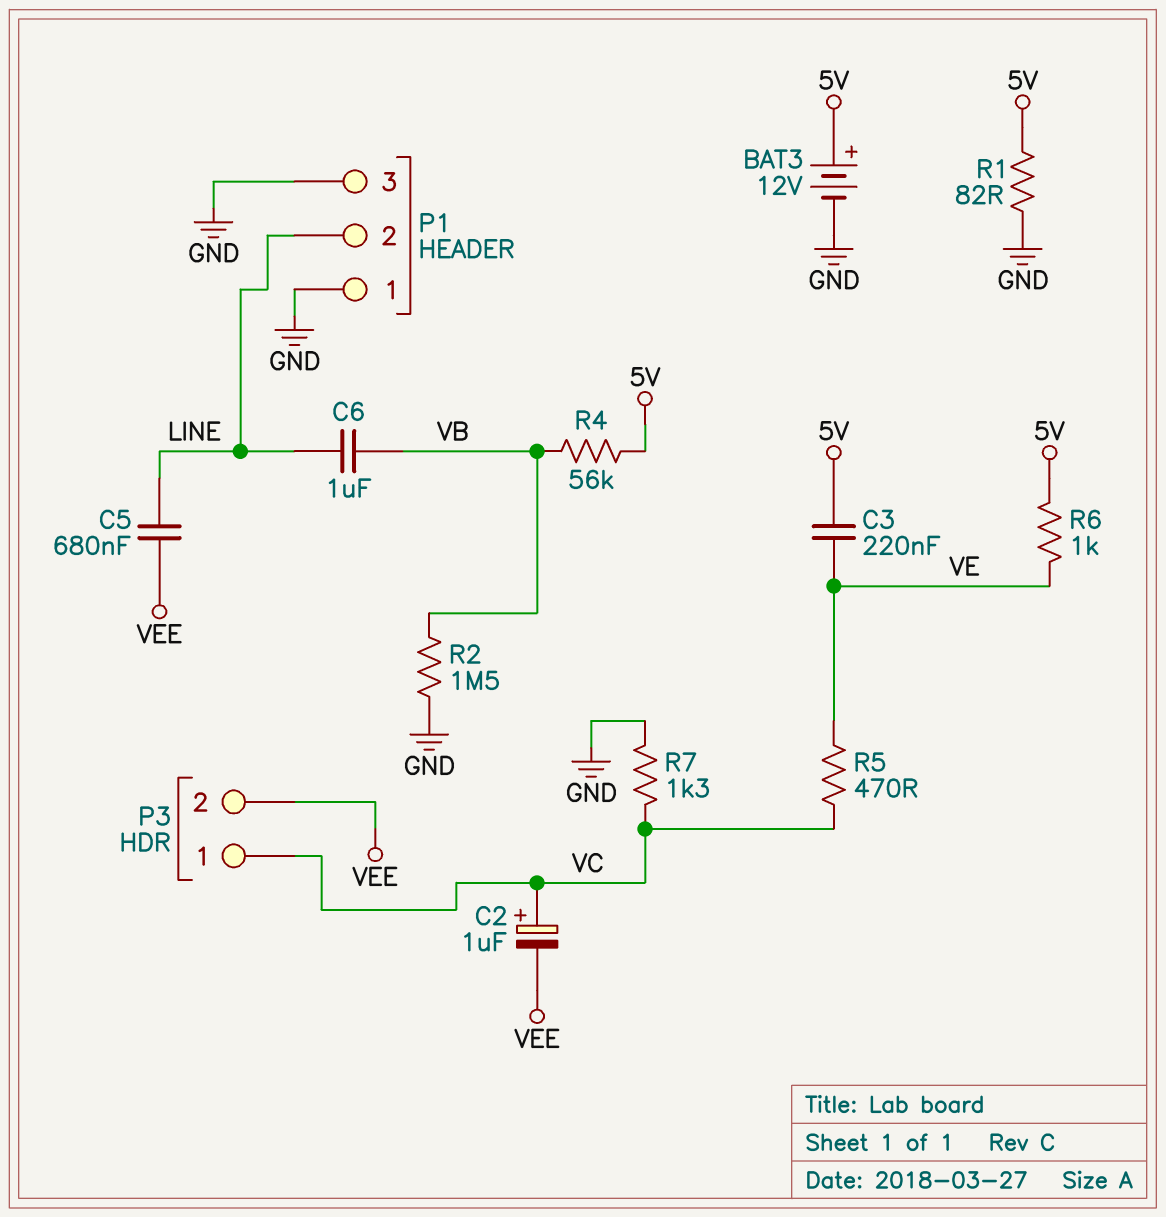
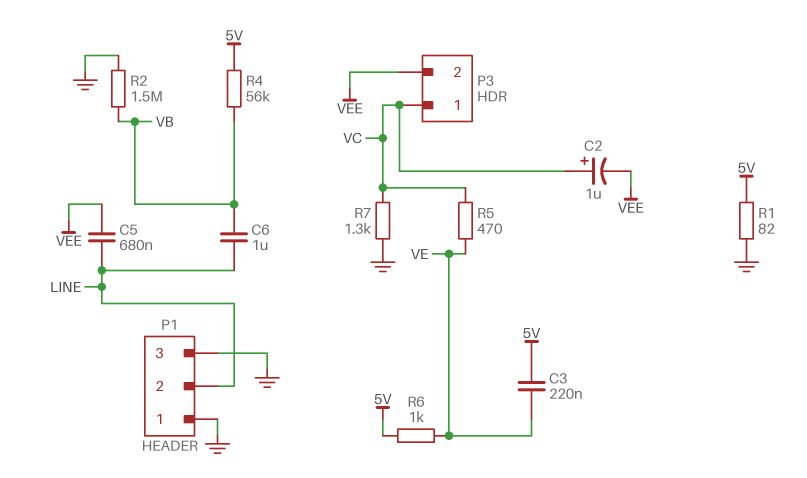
BAT3: 12V (plus 5V, minus GND) -> none

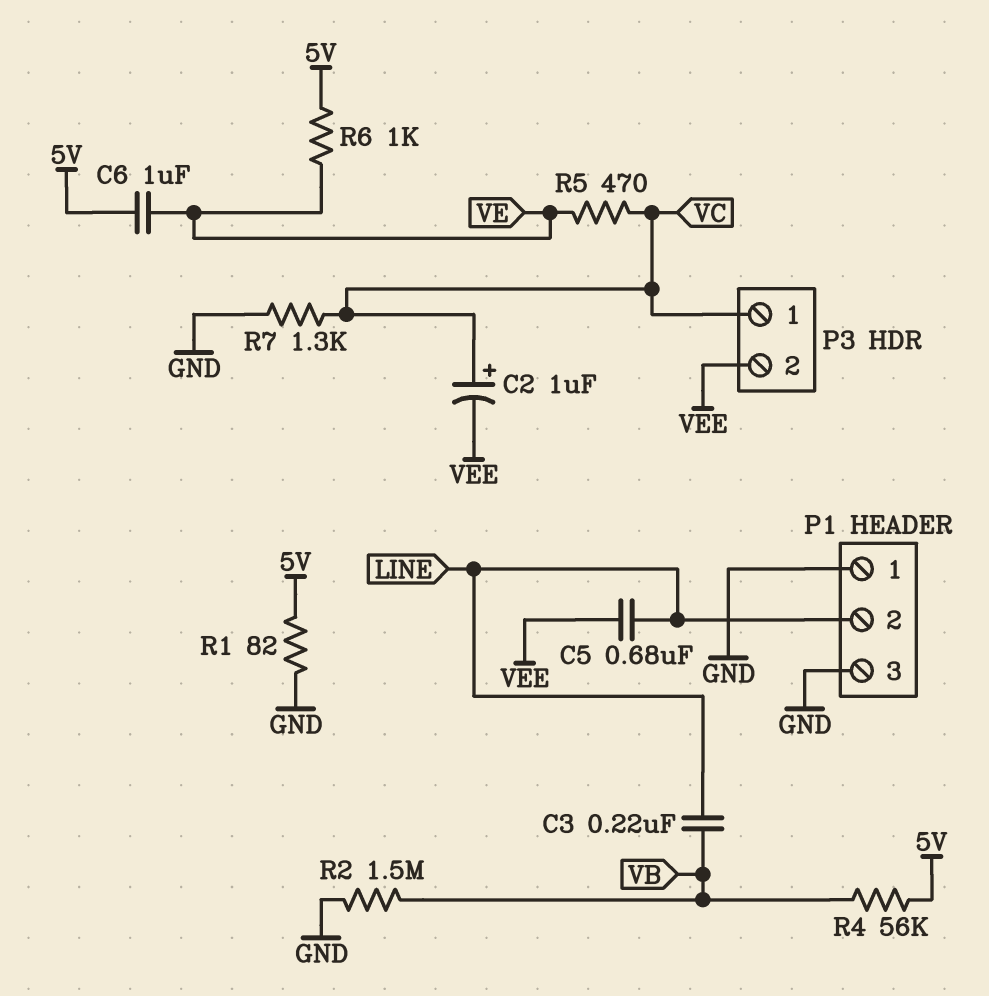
C3: 220nF (5V, VE) -> 220nF (LINE, VB)
C6: 1uF (LINE, VB) -> 1uF (5V, VE)

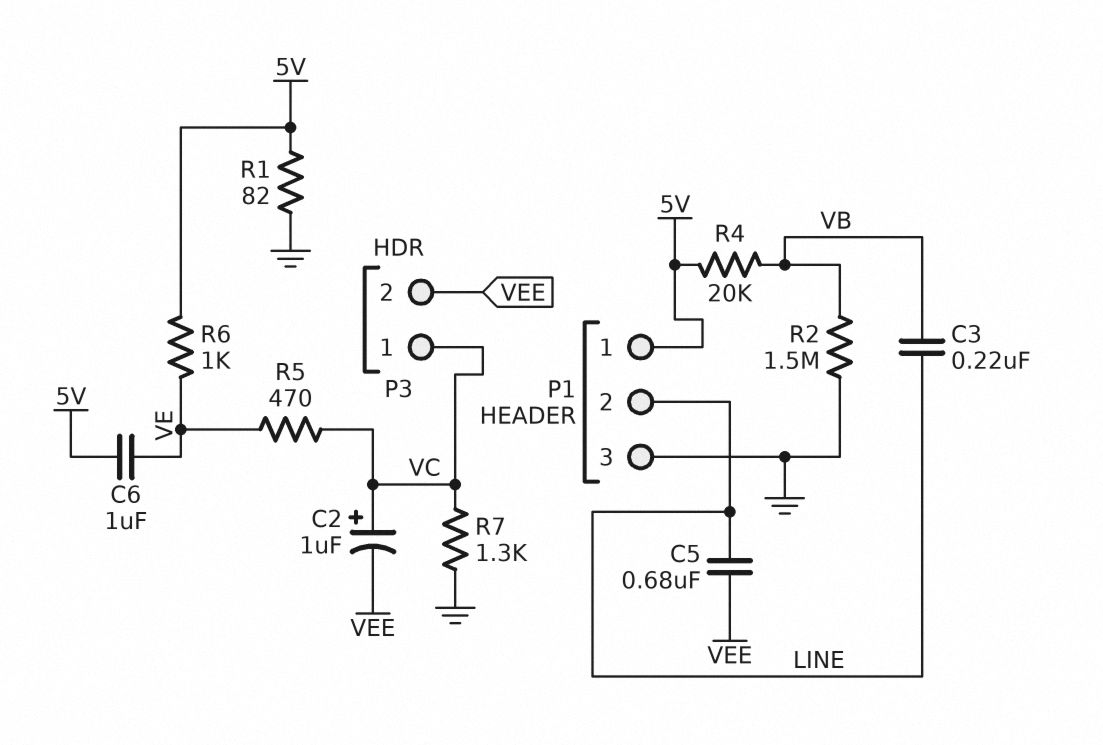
P1 pin 1: GND -> 5V
R4: 56k (5V, VB) -> 20k (5V, VB)

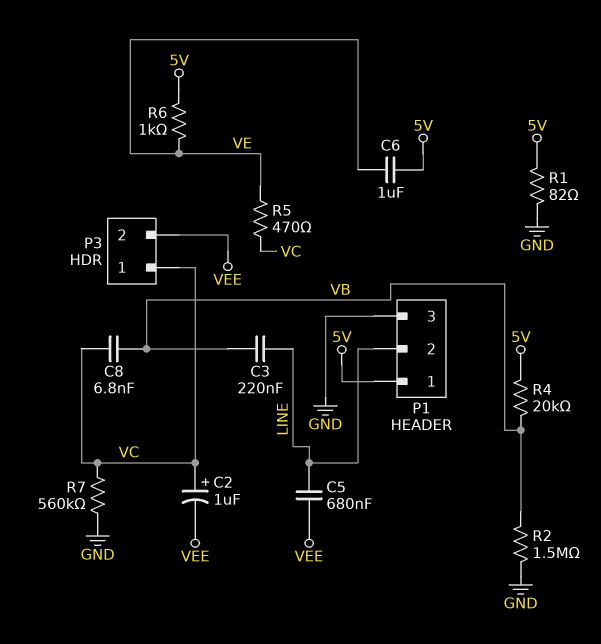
C8: none -> 6.8nF (VB, VC)
R7: 1.3k (GND, VC) -> 560k (GND, VC)

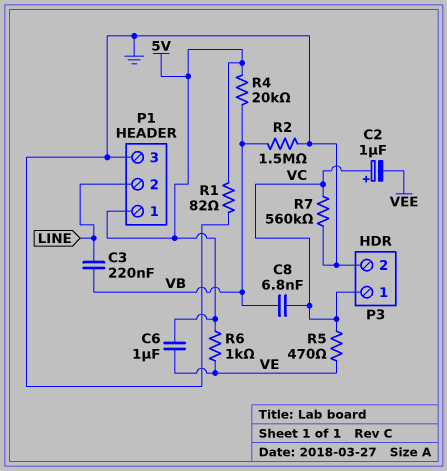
C5: 680nF (LINE, VEE) -> none
P3 pin 2: VEE -> GND

